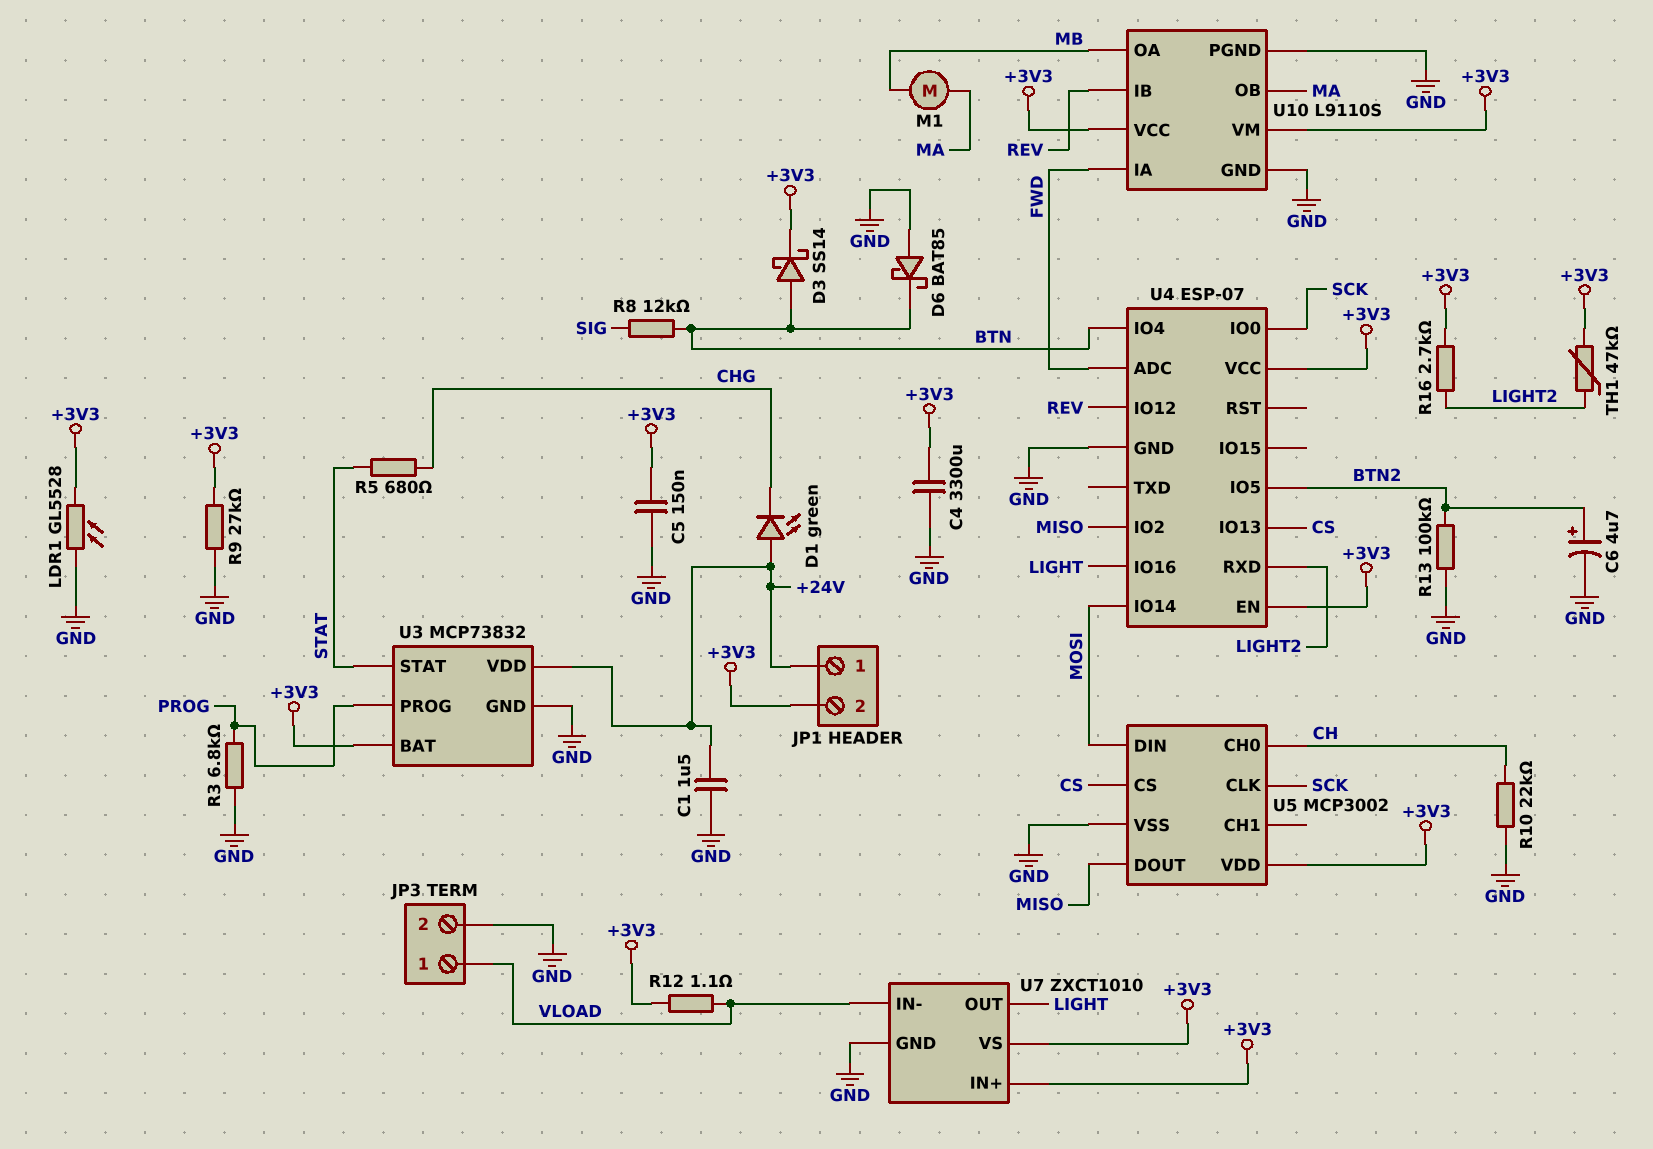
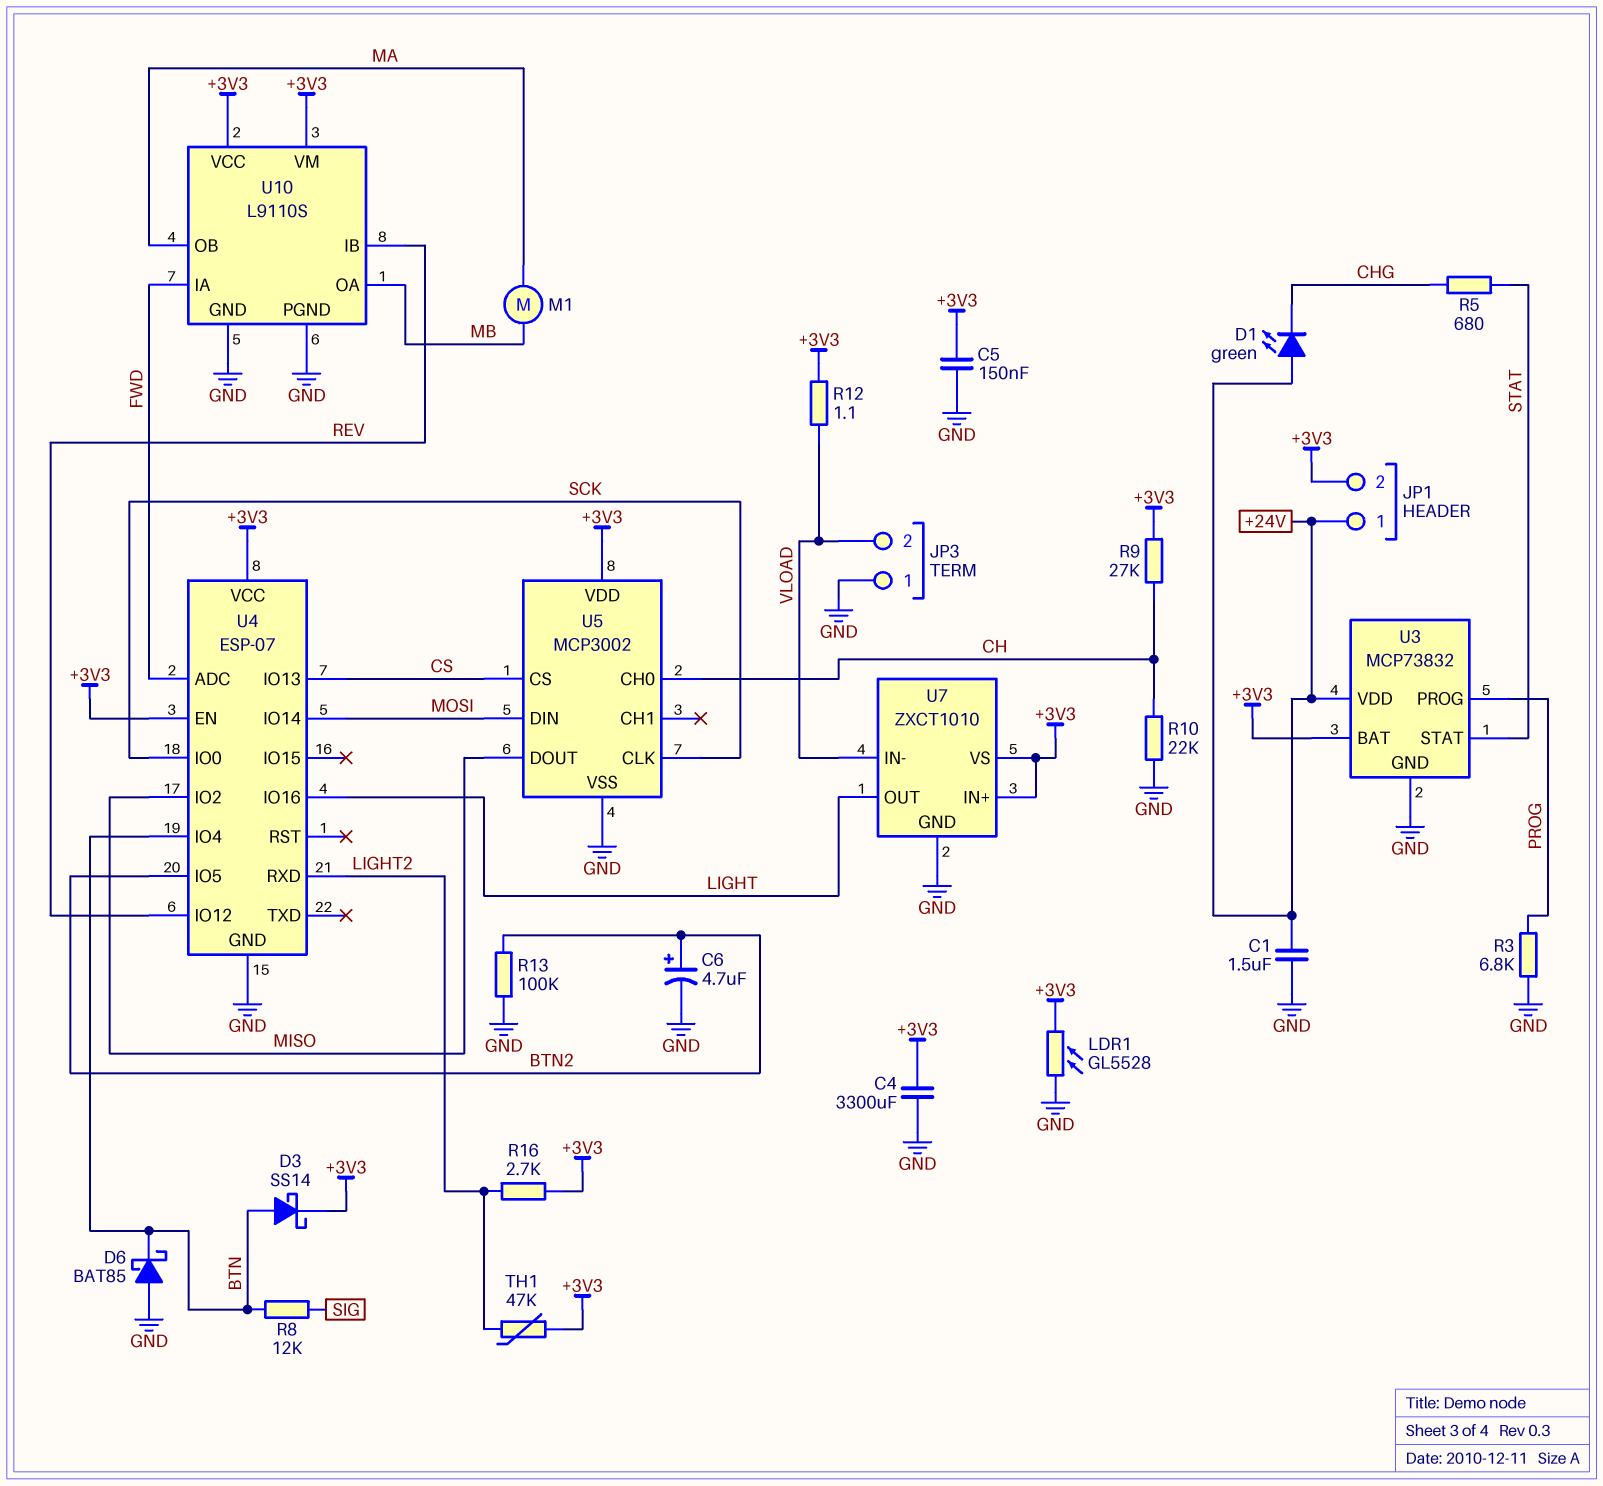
JP3 pin 1: VLOAD -> GND
JP3 pin 2: GND -> VLOAD
R9: 27k (+3V3, GND) -> 27k (+3V3, CH)

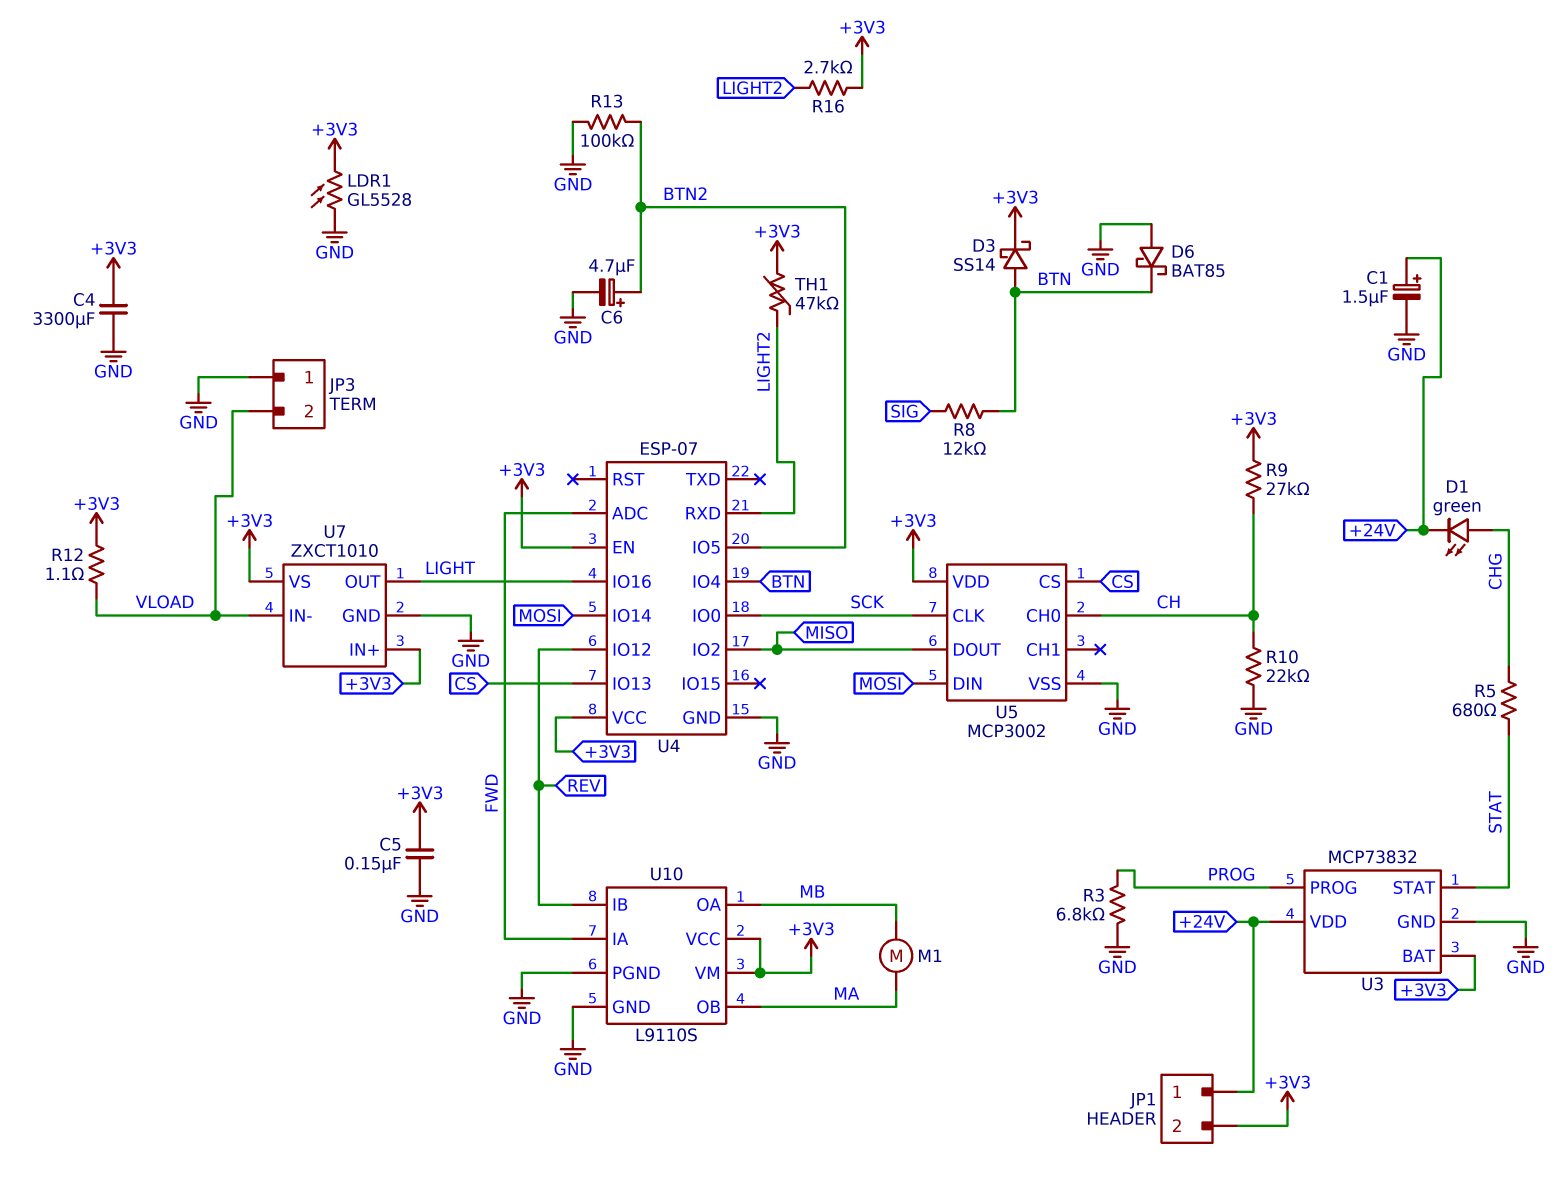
C1: 1.5uF (+24V, GND) -> 1.5uF (plus +24V, minus GND)
D1: LED green (A +24V, K CHG) -> LED green (A CHG, K +24V)

